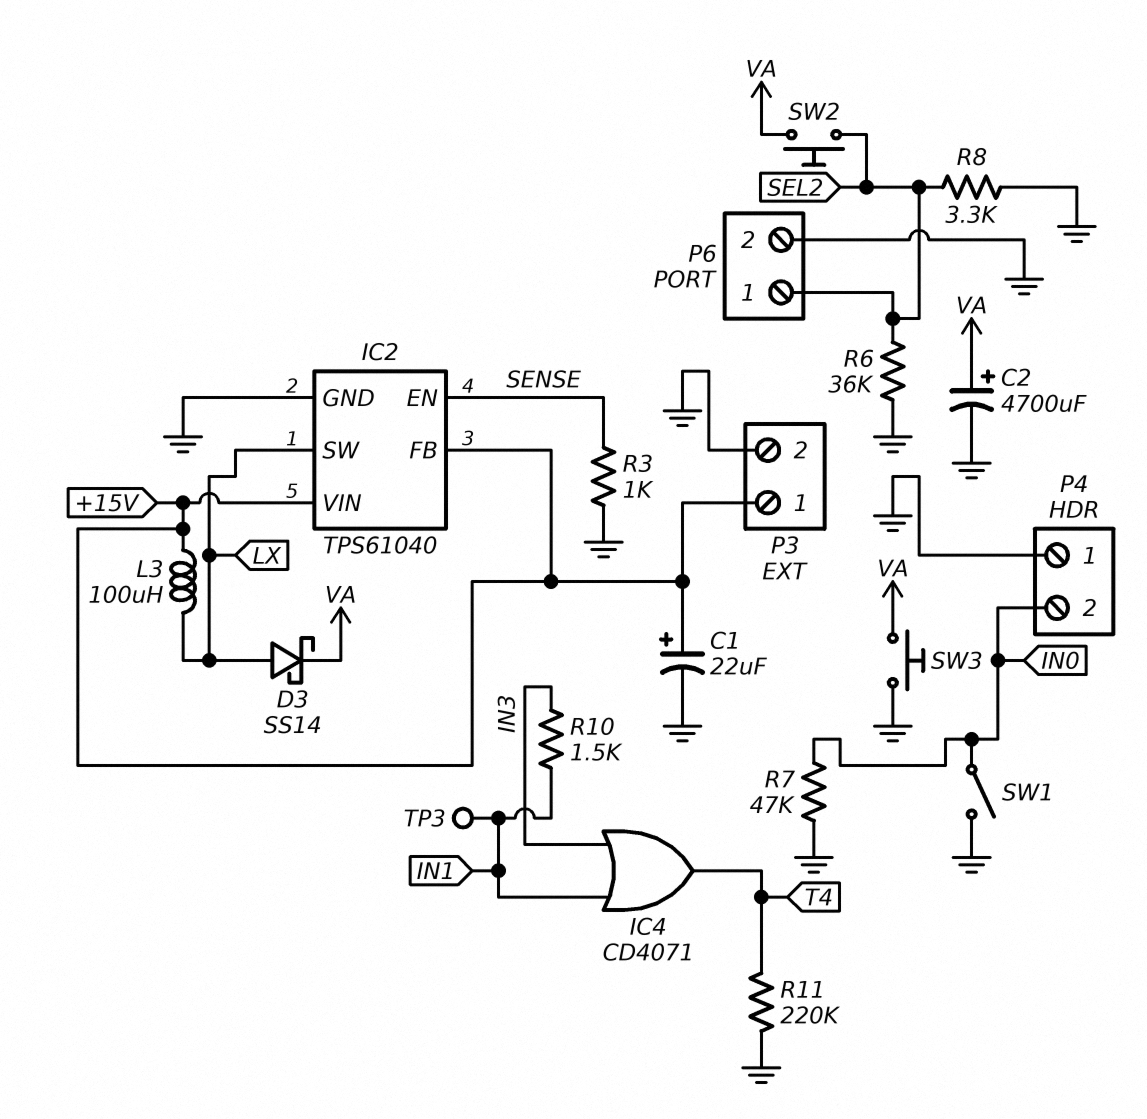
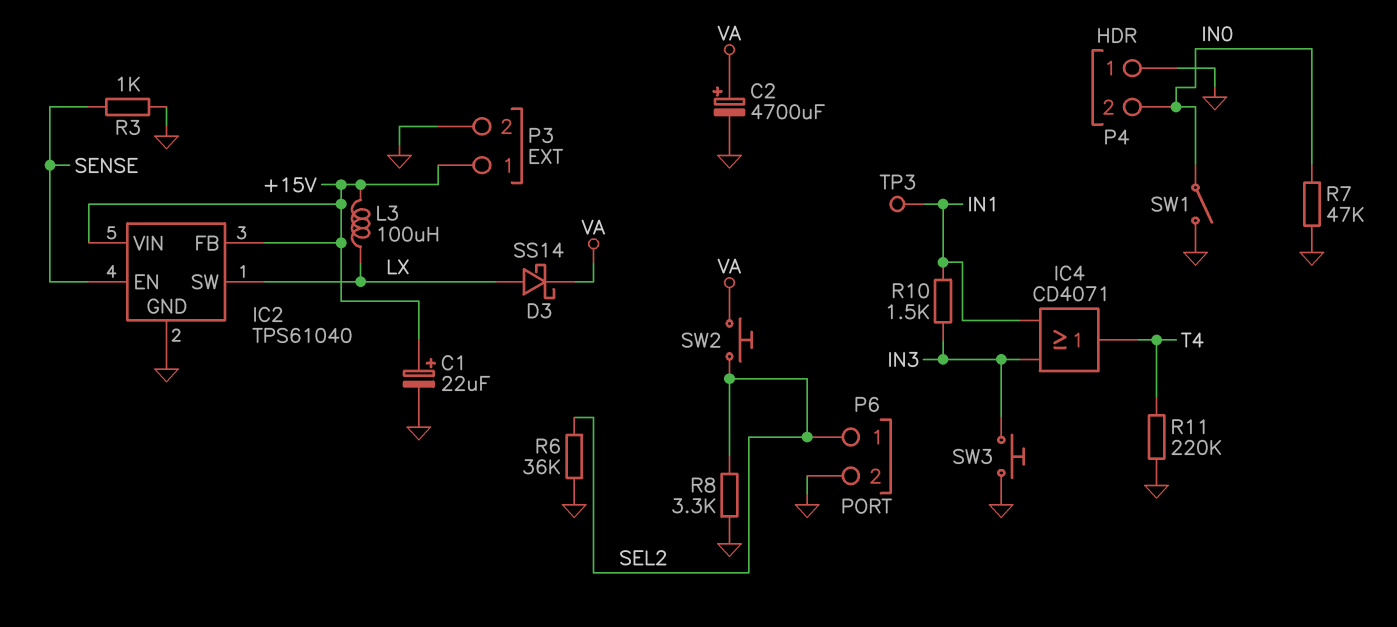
SW3: button (GND, VA) -> button (GND, IN3)

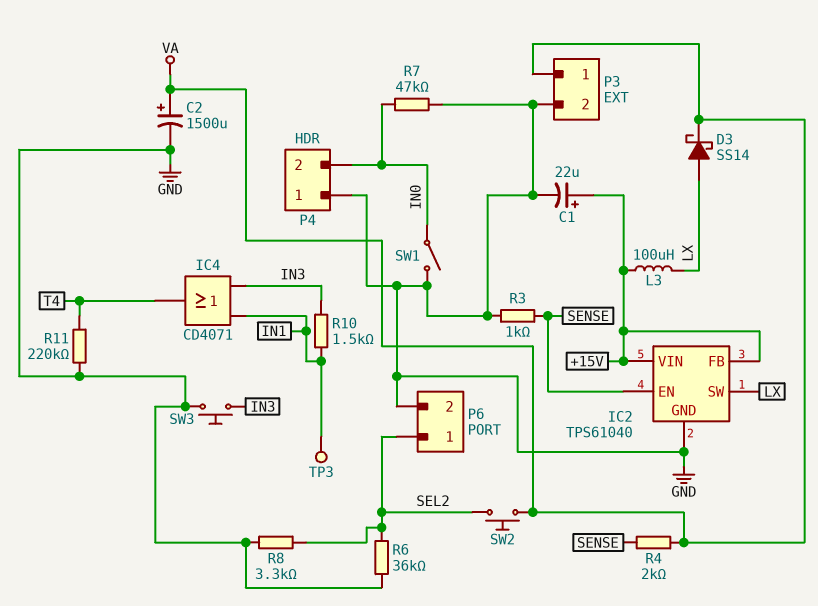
C2: 4700uF (plus VA, minus GND) -> 1500uF (plus VA, minus GND)
P3 pin 1: +15V -> VA
R4: none -> 2k (SENSE, VA)

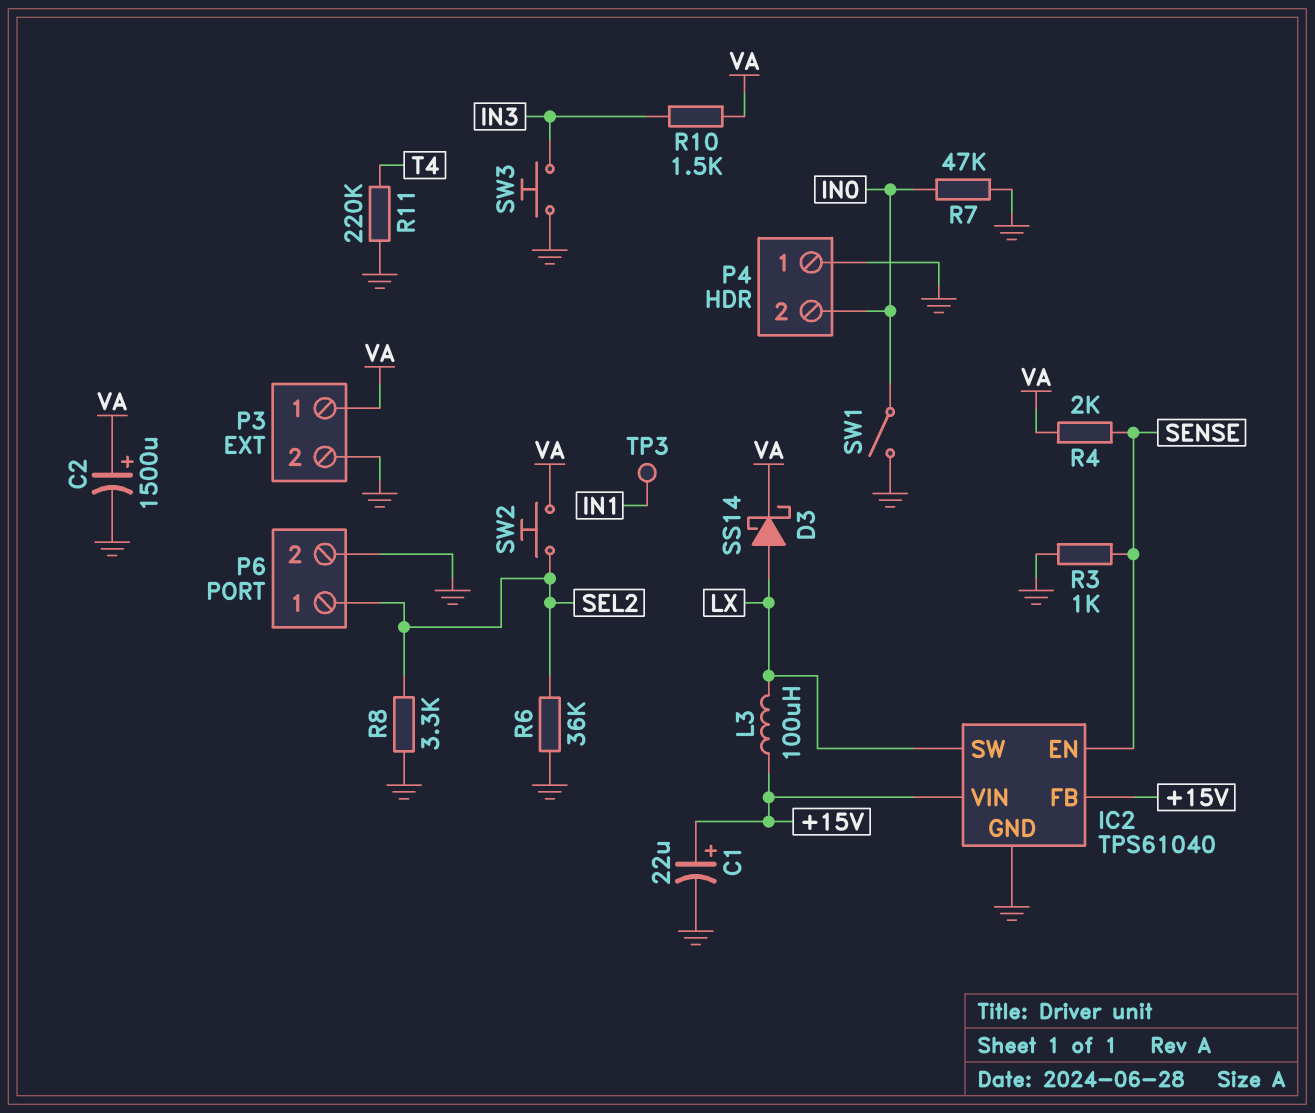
IC4: OR CD4071 (in IN1, in IN3, out T4) -> none
R10: 1.5k (IN1, IN3) -> 1.5k (IN3, VA)

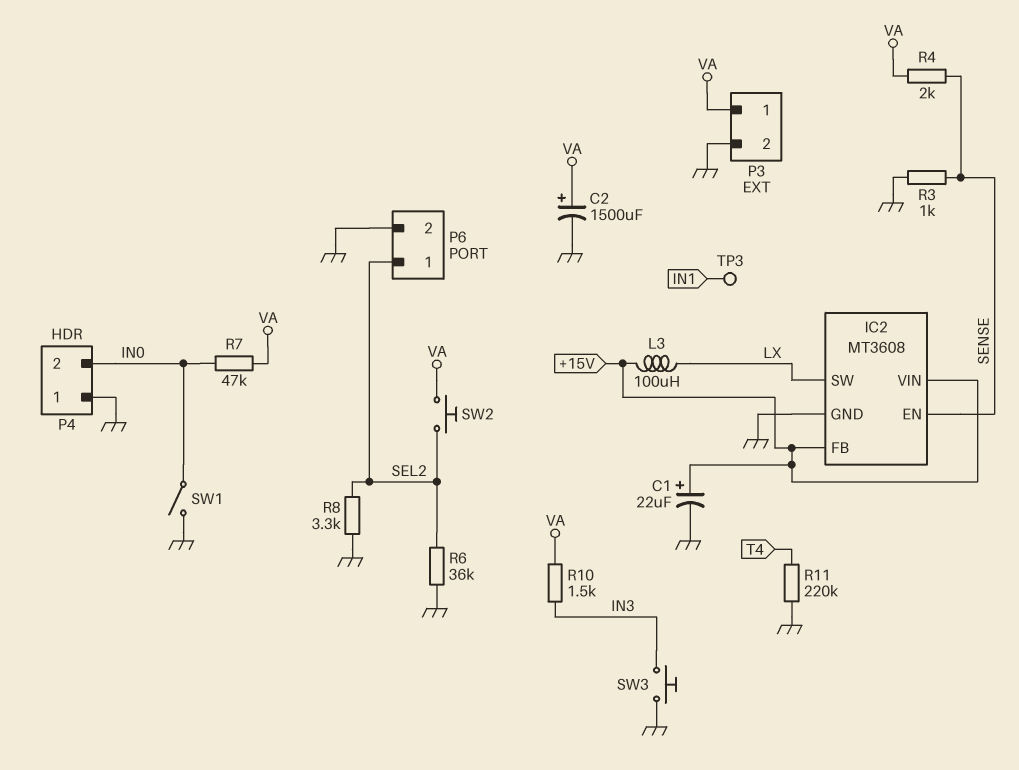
D3: schottky SS14 (A LX, K VA) -> none
IC2: TPS61040 -> MT3608
R7: 47k (GND, IN0) -> 47k (IN0, VA)

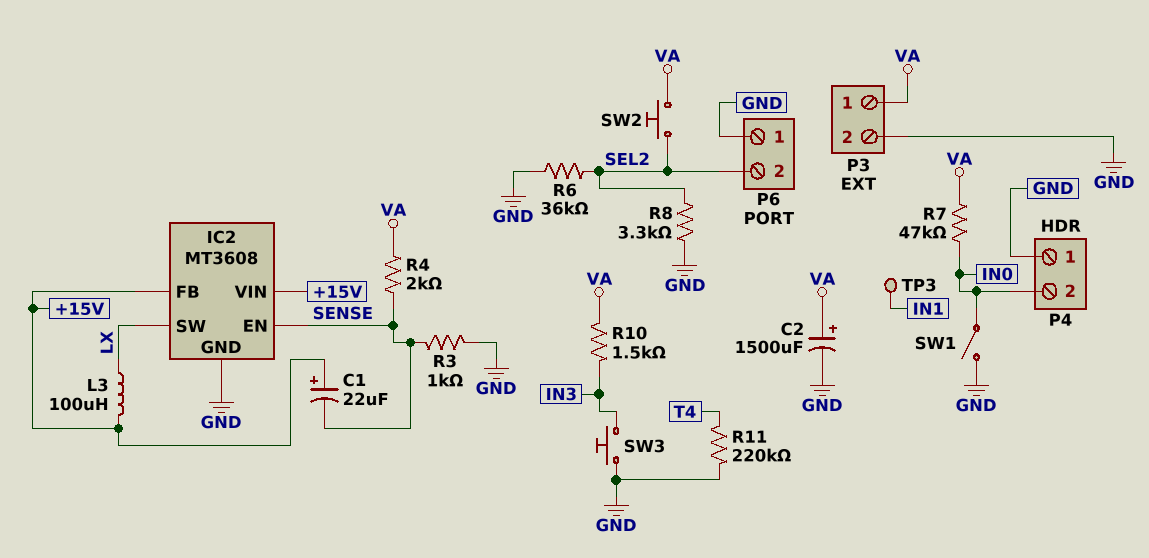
C1: 22uF (plus +15V, minus GND) -> 22uF (plus +15V, minus SENSE)
P6 pin 1: SEL2 -> GND
P6 pin 2: GND -> SEL2

